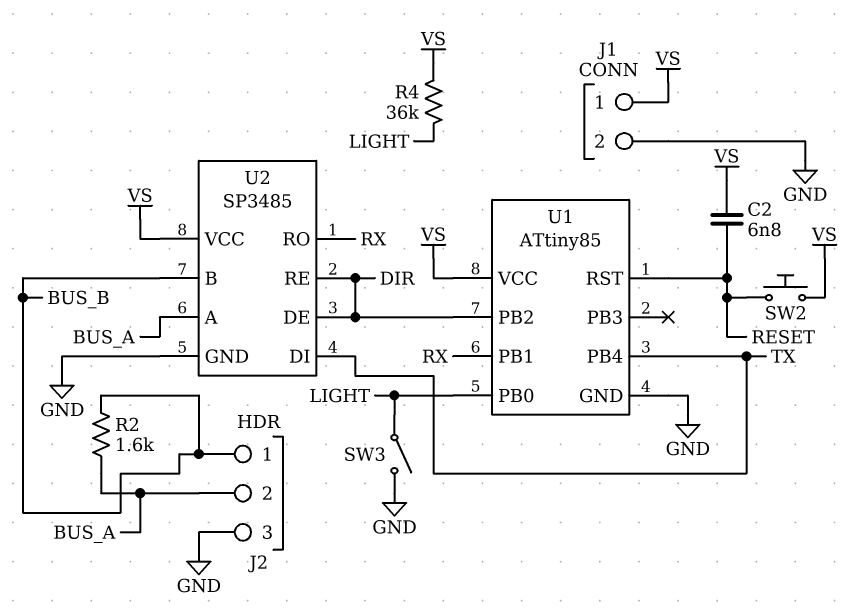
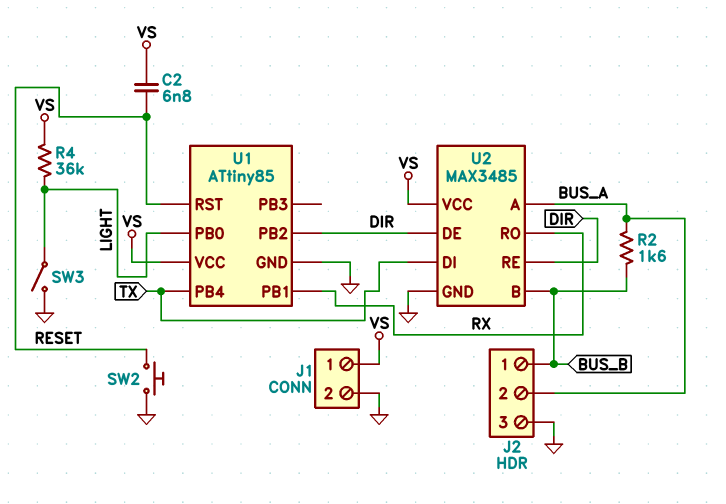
SW2: button (RESET, VS) -> button (GND, RESET)
U2: SP3485 -> MAX3485

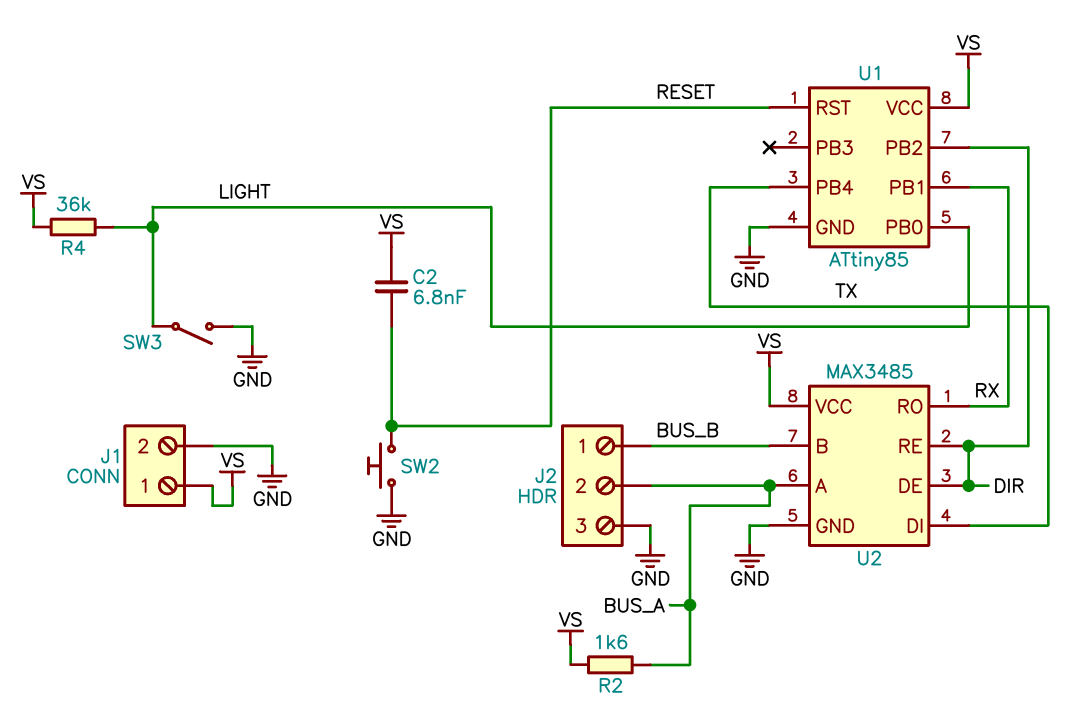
R2: 1.6k (BUS_A, BUS_B) -> 1.6k (BUS_A, VS)

